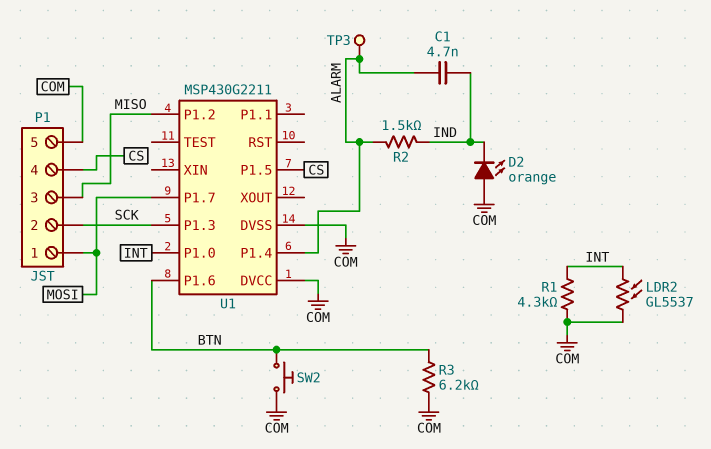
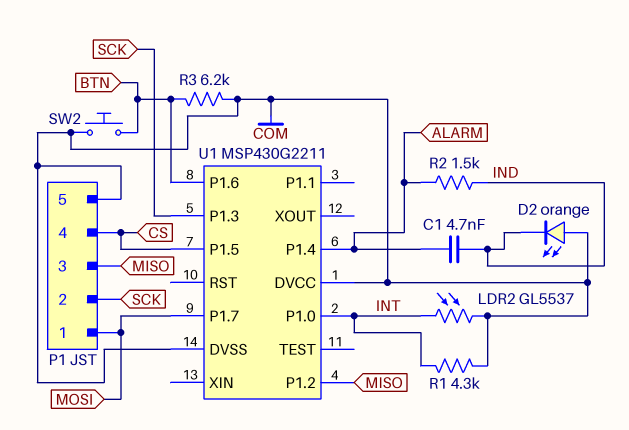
TP3: test point (ALARM) -> none

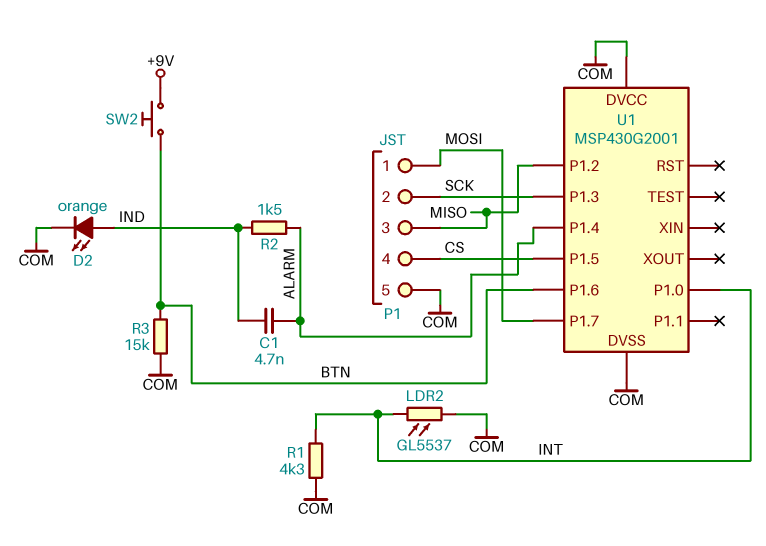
D2: LED orange (A COM, K IND) -> LED orange (A IND, K COM)
R3: 6.2k (BTN, COM) -> 15k (BTN, COM)
SW2: button (BTN, COM) -> button (+9V, BTN)
U1: MSP430G2211 -> MSP430G2001

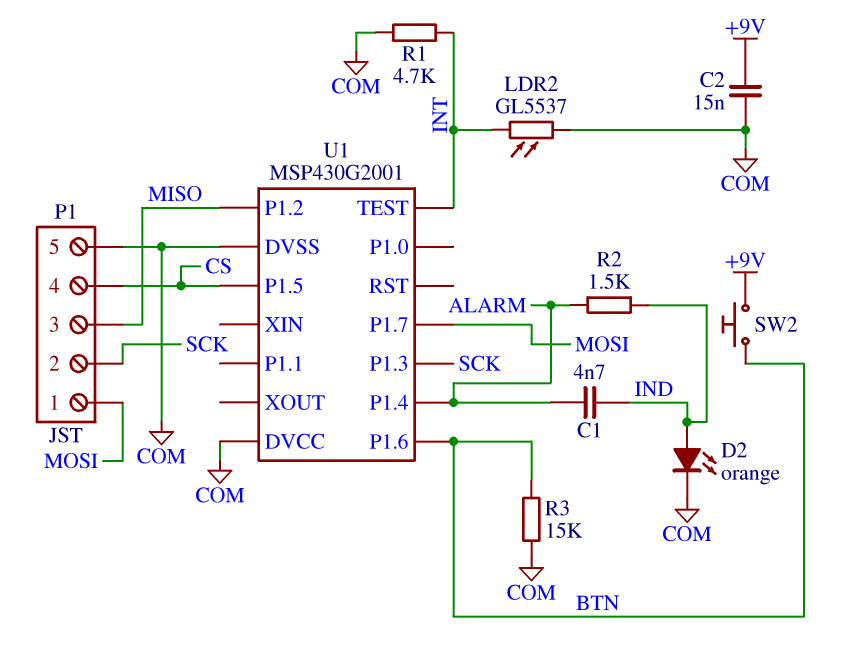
C2: none -> 15nF (+9V, COM)
R1: 4.3k (COM, INT) -> 4.7k (COM, INT)
U1 pin P1.0: INT -> none
U1 pin TEST: none -> INT

